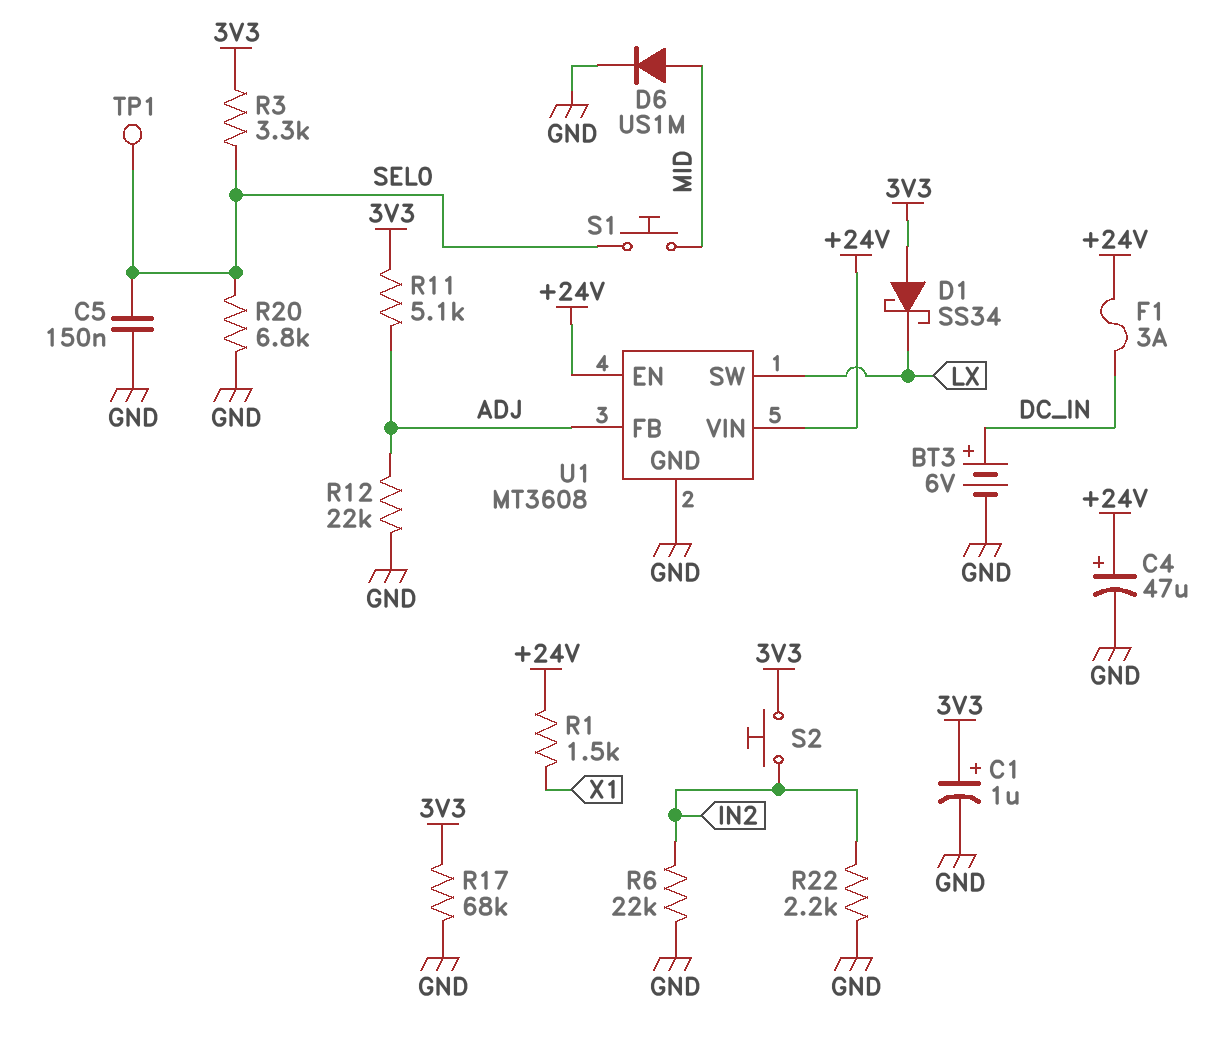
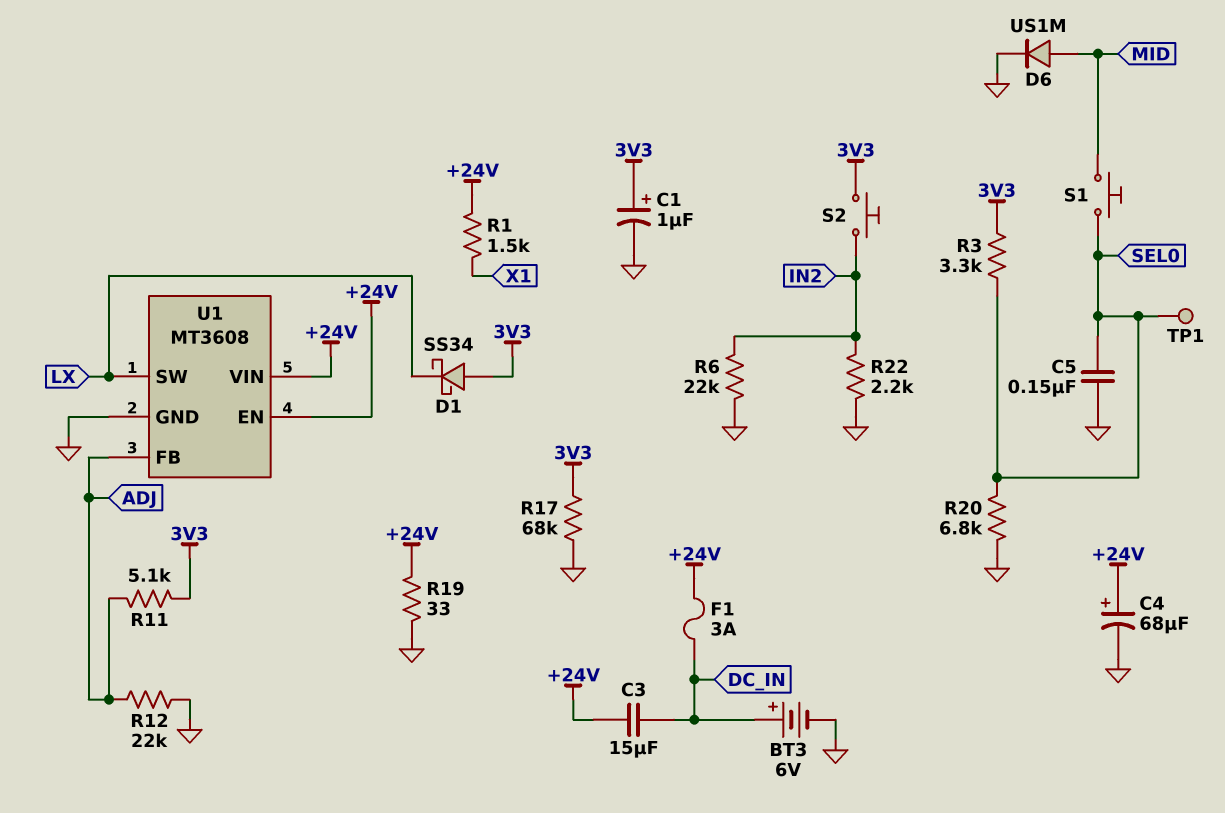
C3: none -> 15uF (+24V, DC_IN)
C4: 47uF (plus +24V, minus GND) -> 68uF (plus +24V, minus GND)
R19: none -> 33 (+24V, GND)

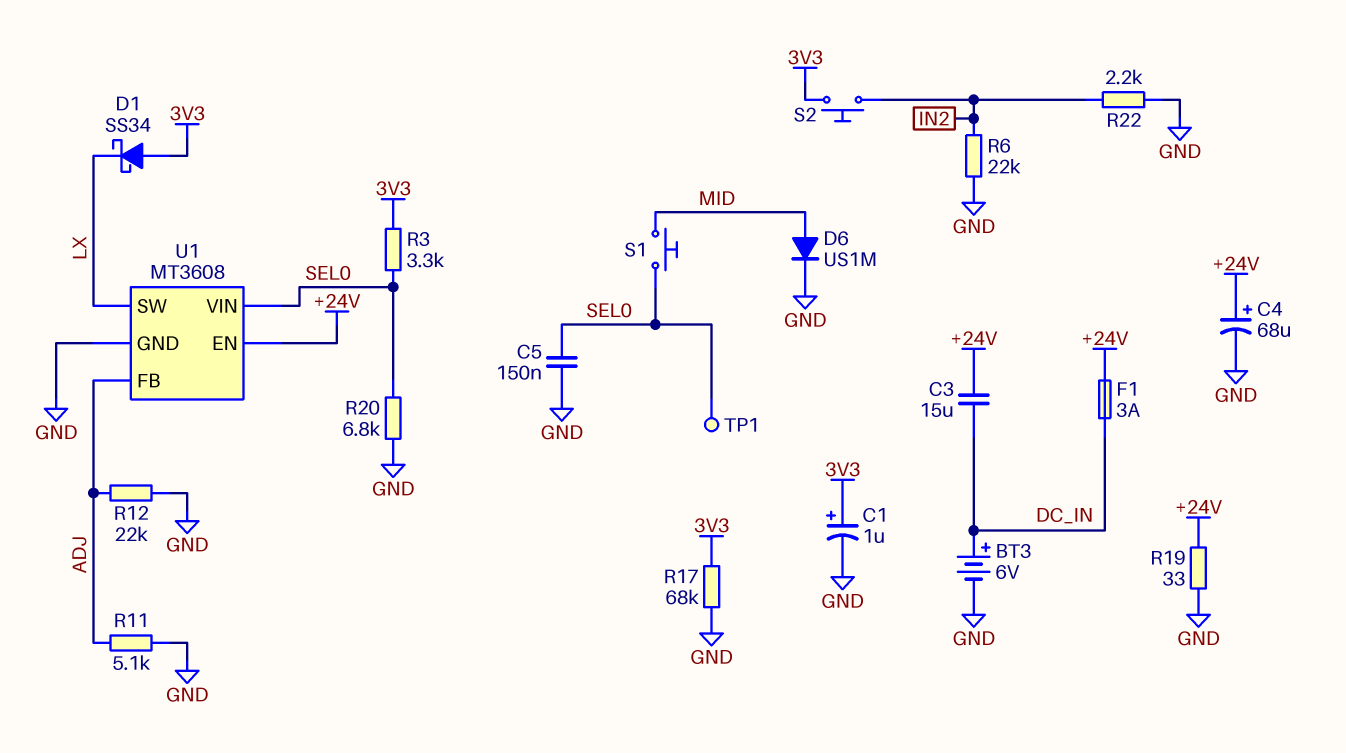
R1: 1.5k (+24V, X1) -> none
R11: 5.1k (3V3, ADJ) -> 5.1k (ADJ, GND)
U1 pin VIN: +24V -> SEL0

